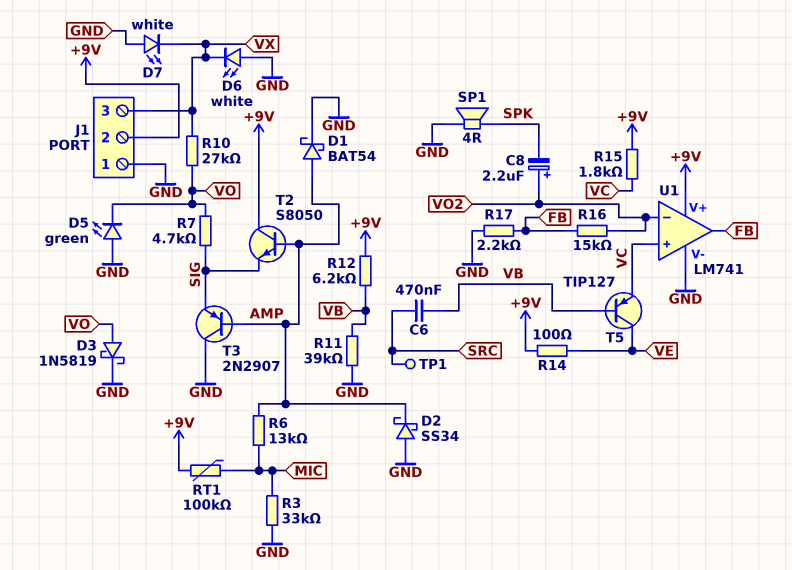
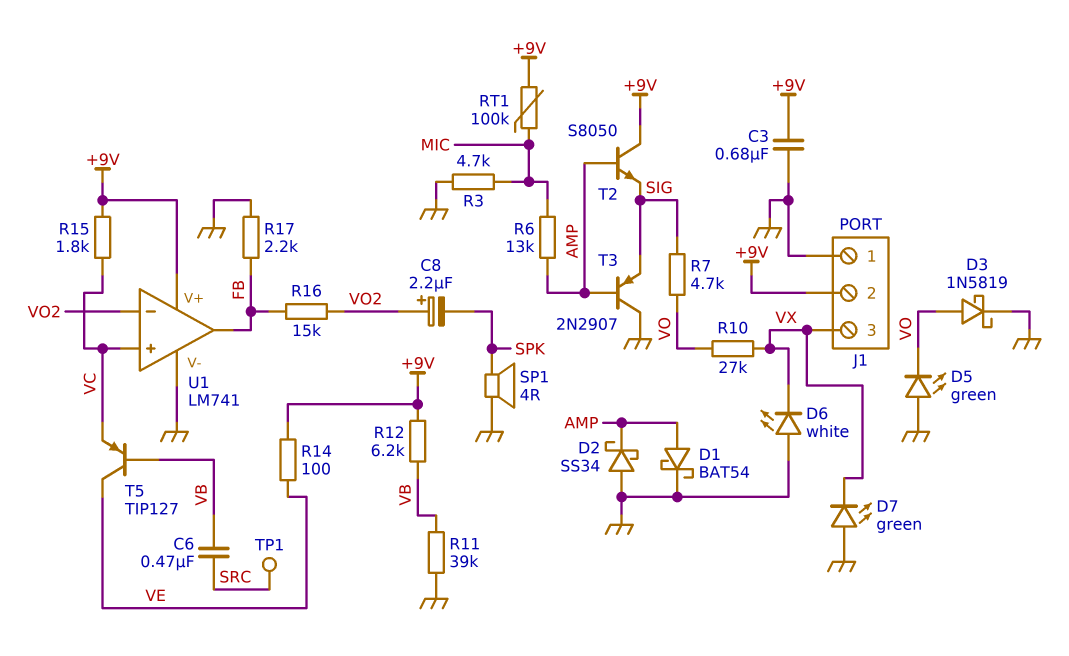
C3: none -> 680nF (+9V, GND)
D7: LED white (A GND, K VX) -> LED green (A GND, K VX)
R3: 33k (GND, MIC) -> 4.7k (GND, MIC)

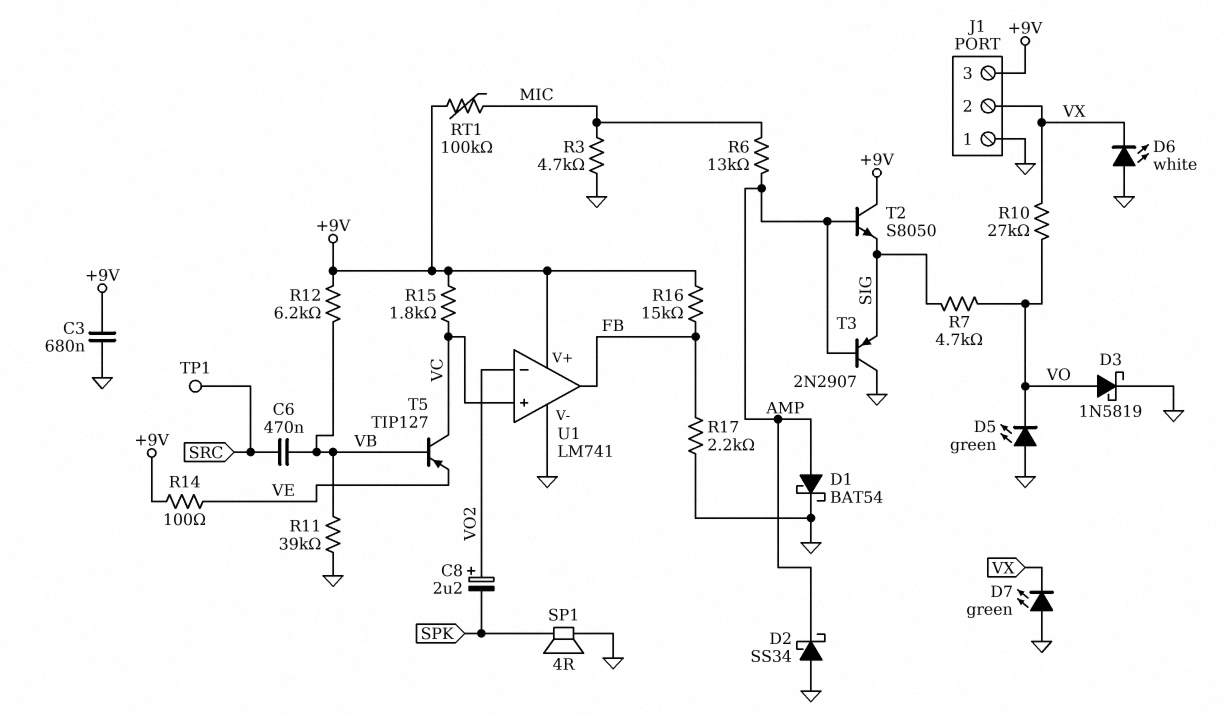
J1 pin 2: +9V -> VX
J1 pin 3: VX -> +9V
R16: 15k (FB, VO2) -> 15k (+9V, FB)
T5: PNP TIP127 (B VB, C VE, E VC) -> PNP TIP127 (B VB, C VC, E VE)

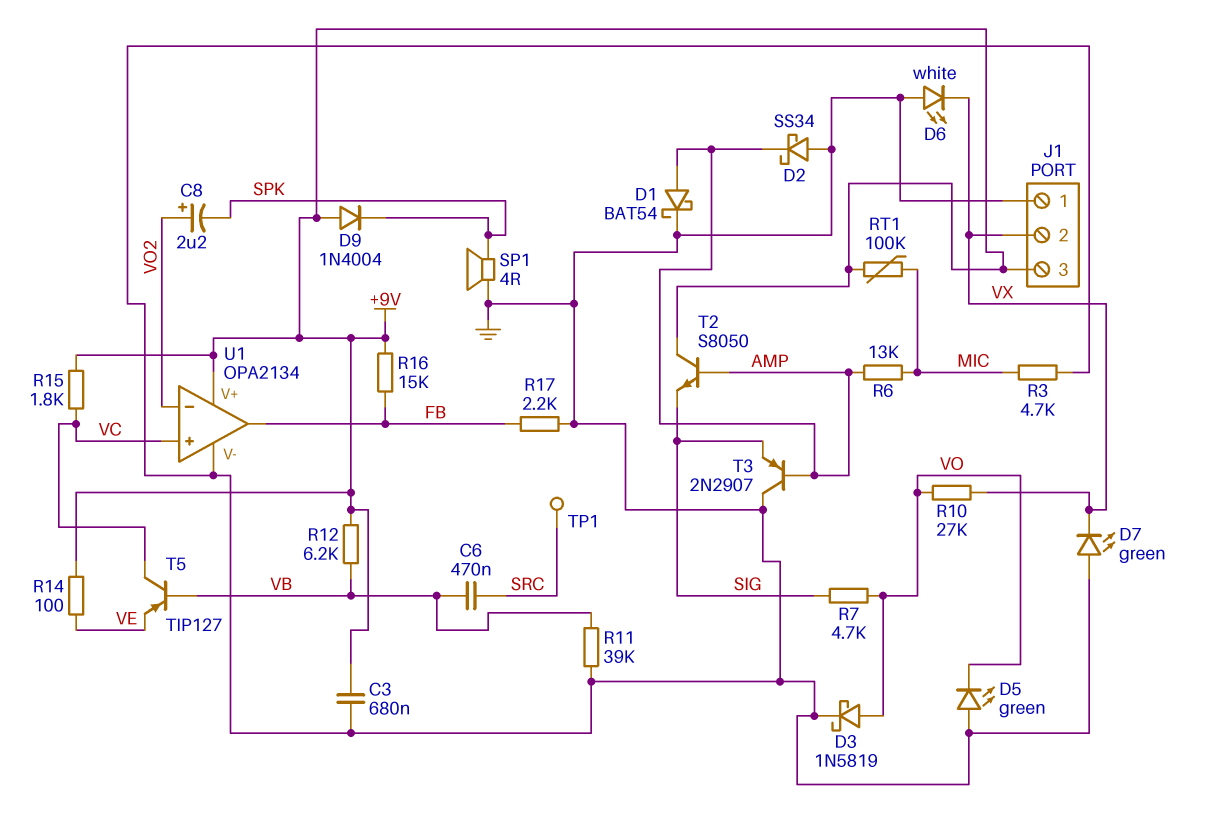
D9: none -> diode 1N4004 (A +9V, K SPK)
U1: LM741 -> OPA2134

